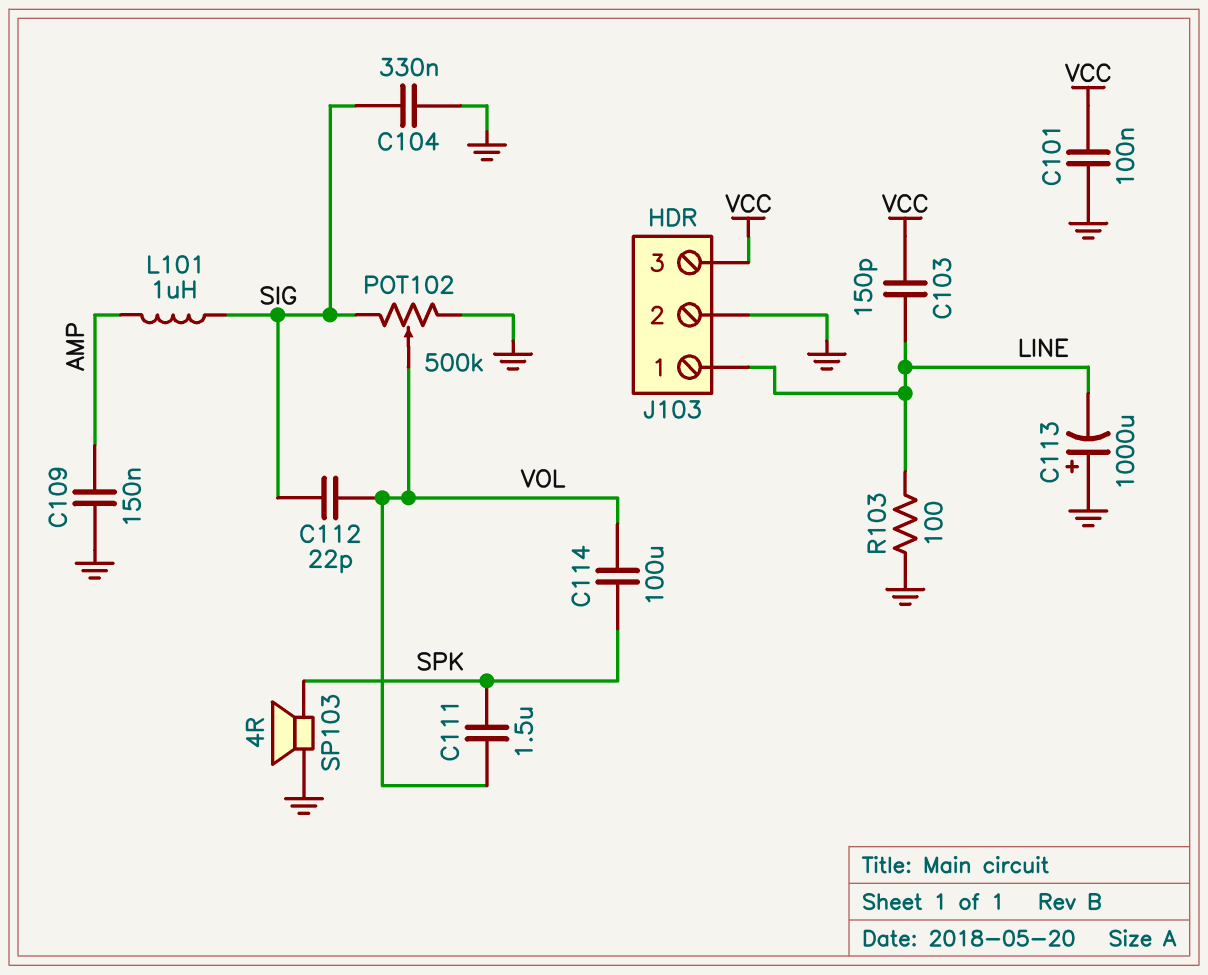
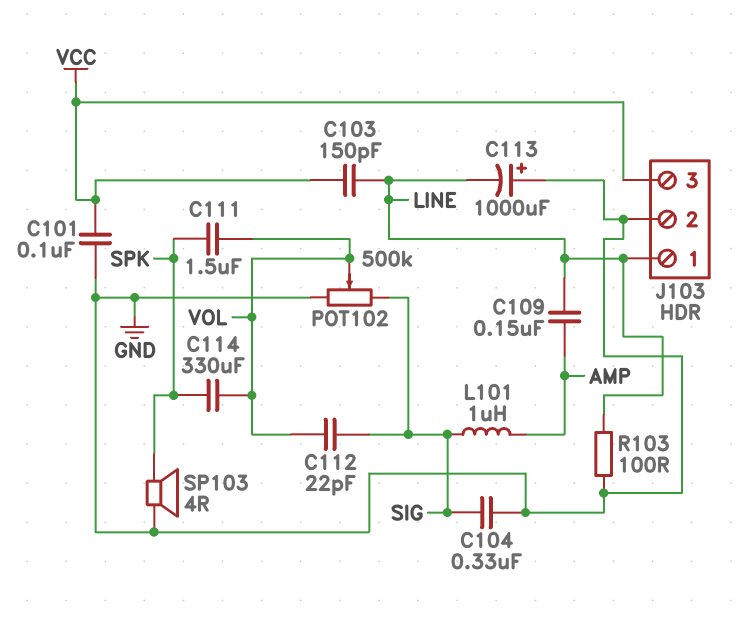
C109: 150nF (AMP, GND) -> 150nF (AMP, LINE)
C114: 100uF (SPK, VOL) -> 330uF (SPK, VOL)

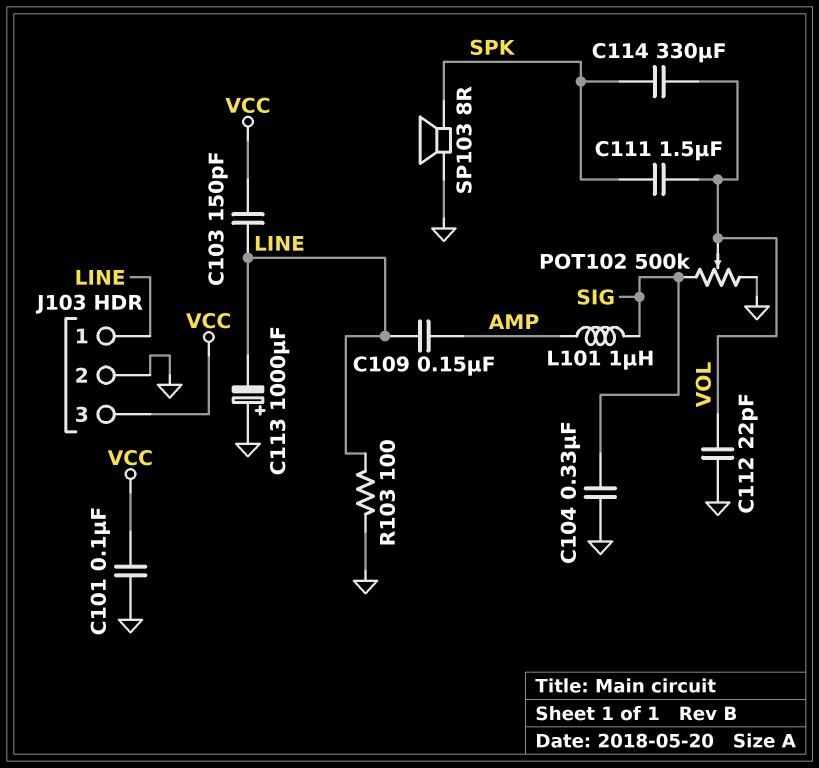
C112: 22pF (SIG, VOL) -> 22pF (GND, VOL)
SP103: speaker 4R (GND, SPK) -> speaker 8R (GND, SPK)

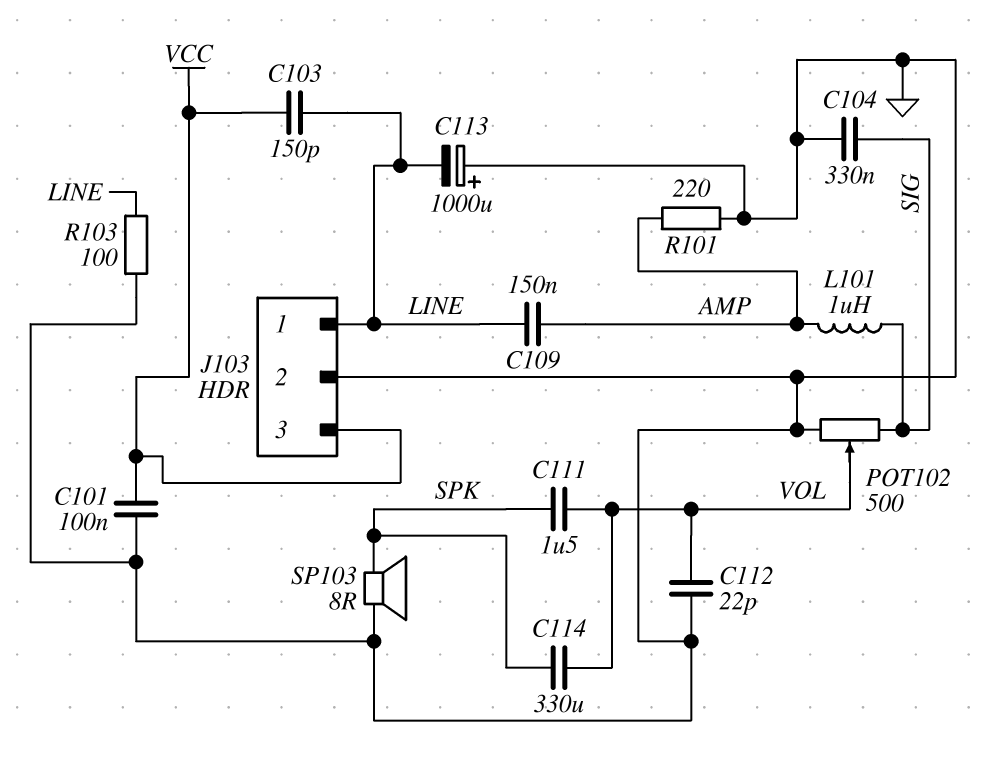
POT102: 500k (GND, SIG, wiper VOL) -> 500 (GND, SIG, wiper VOL)
R101: none -> 220 (AMP, GND)

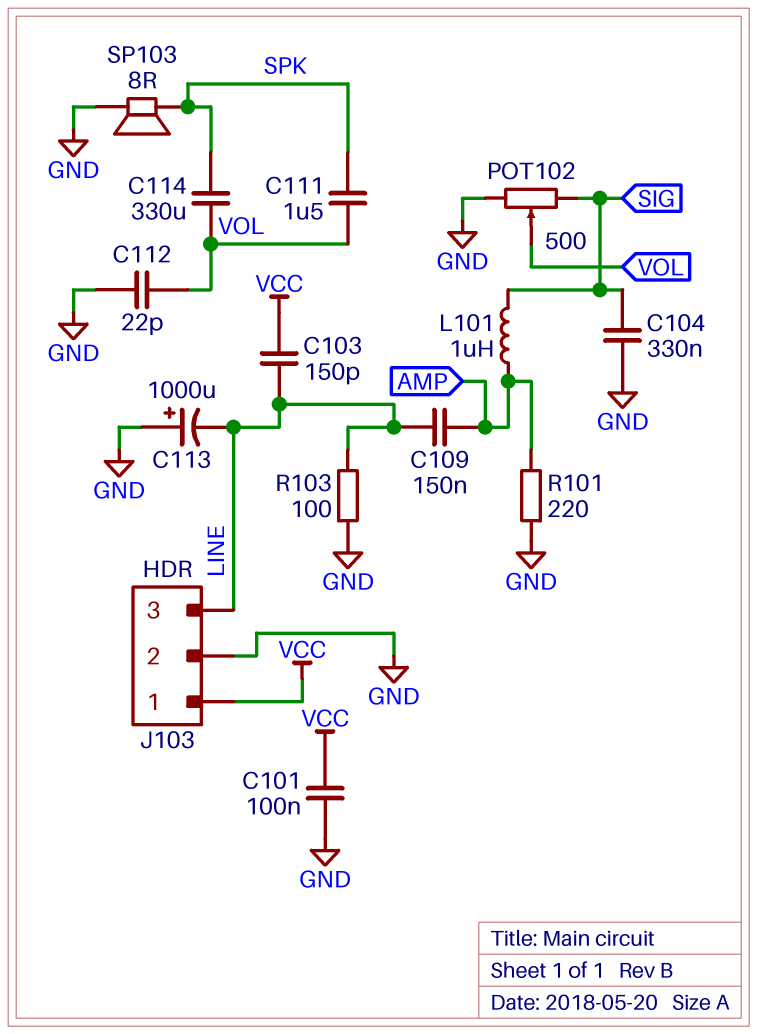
J103 pin 1: LINE -> VCC
J103 pin 3: VCC -> LINE

